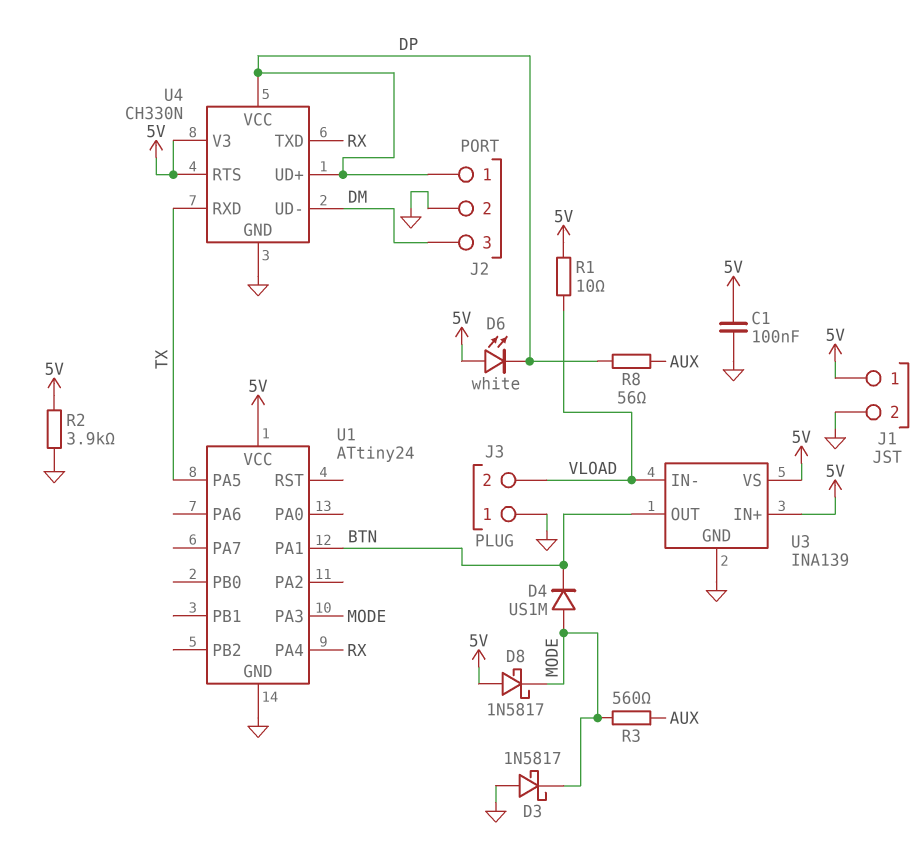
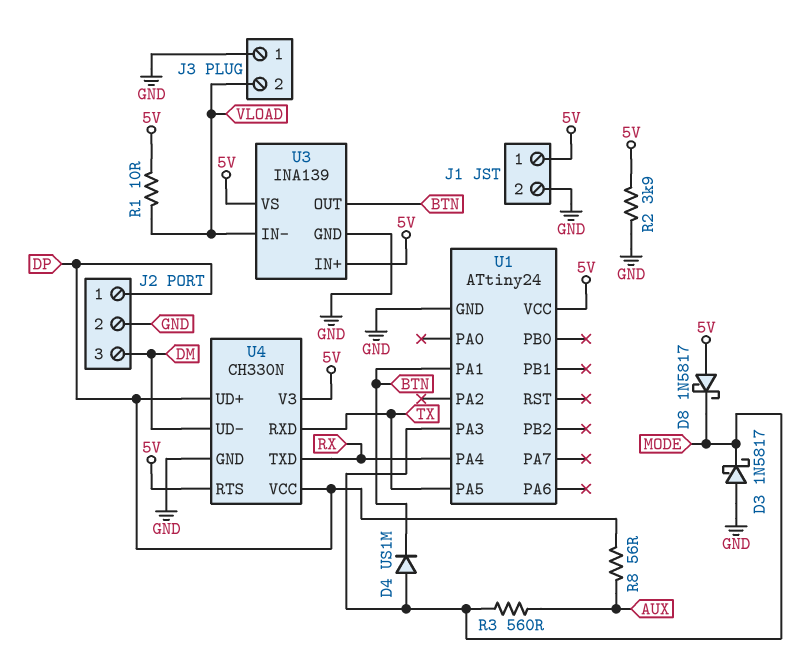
C1: 100nF (5V, GND) -> none
D6: LED white (A 5V, K DP) -> none

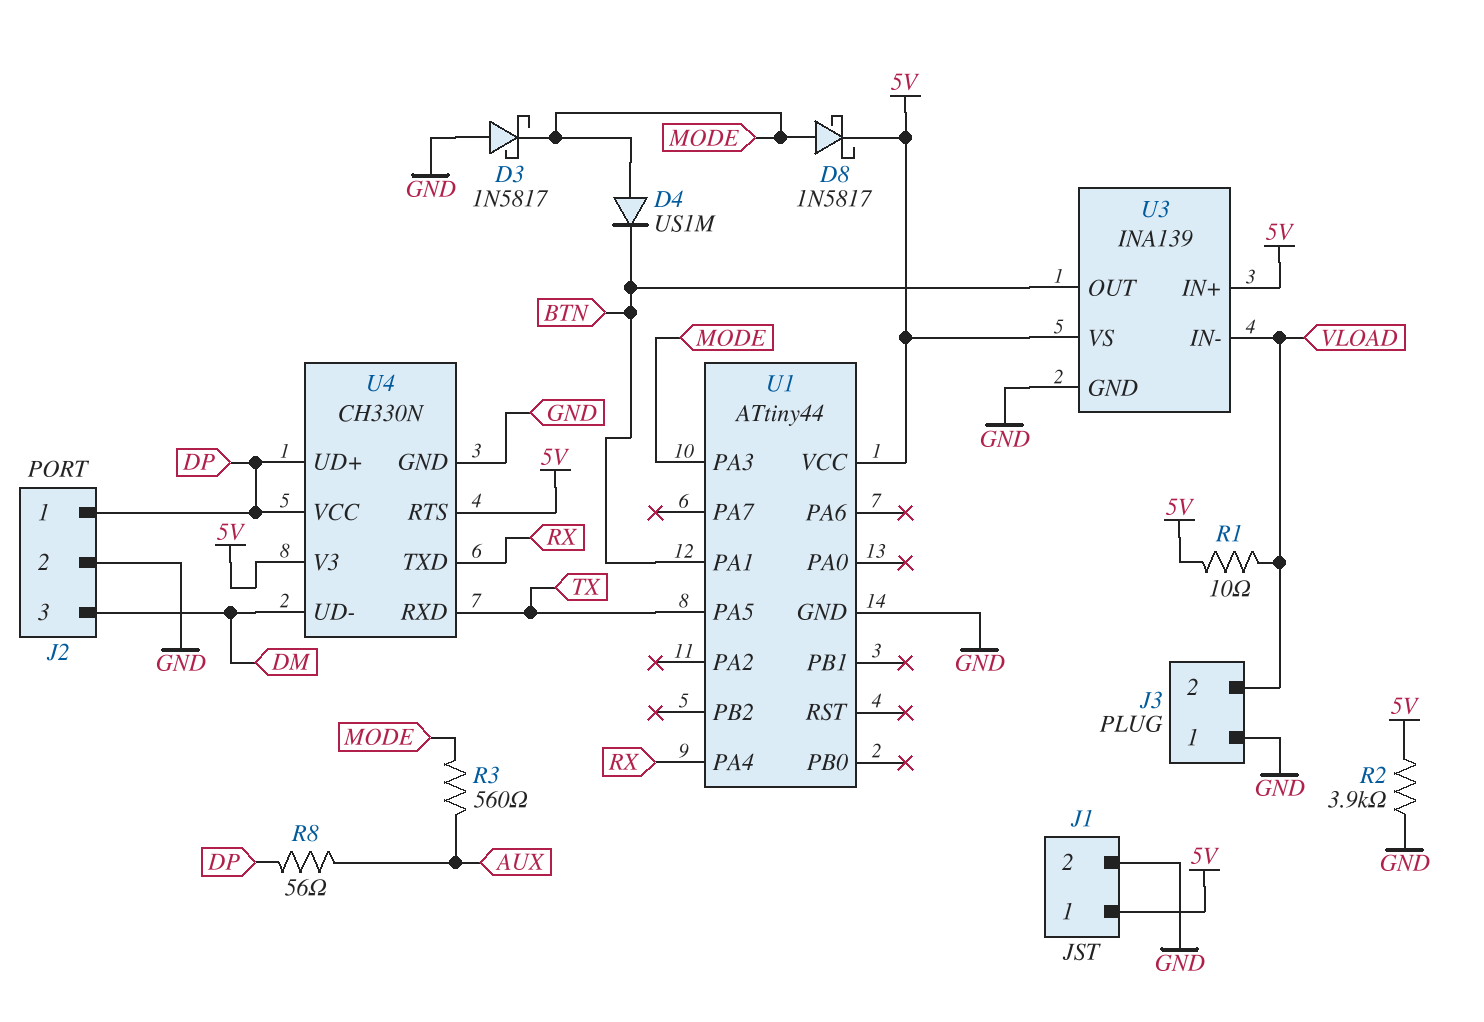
D8: schottky 1N5817 (A 5V, K MODE) -> schottky 1N5817 (A MODE, K 5V)
U1: ATtiny24 -> ATtiny44

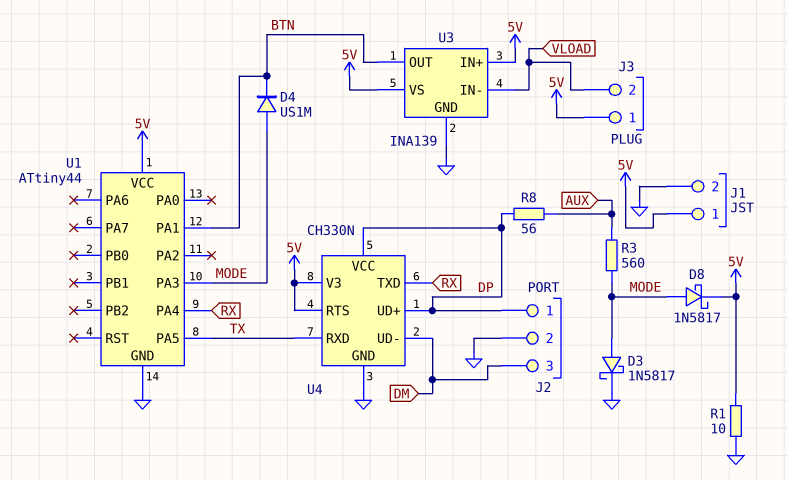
D3: schottky 1N5817 (A GND, K MODE) -> schottky 1N5817 (A MODE, K GND)
J3 pin 1: GND -> 5V
R1: 10 (5V, VLOAD) -> 10 (5V, GND)
R2: 3.9k (5V, GND) -> none

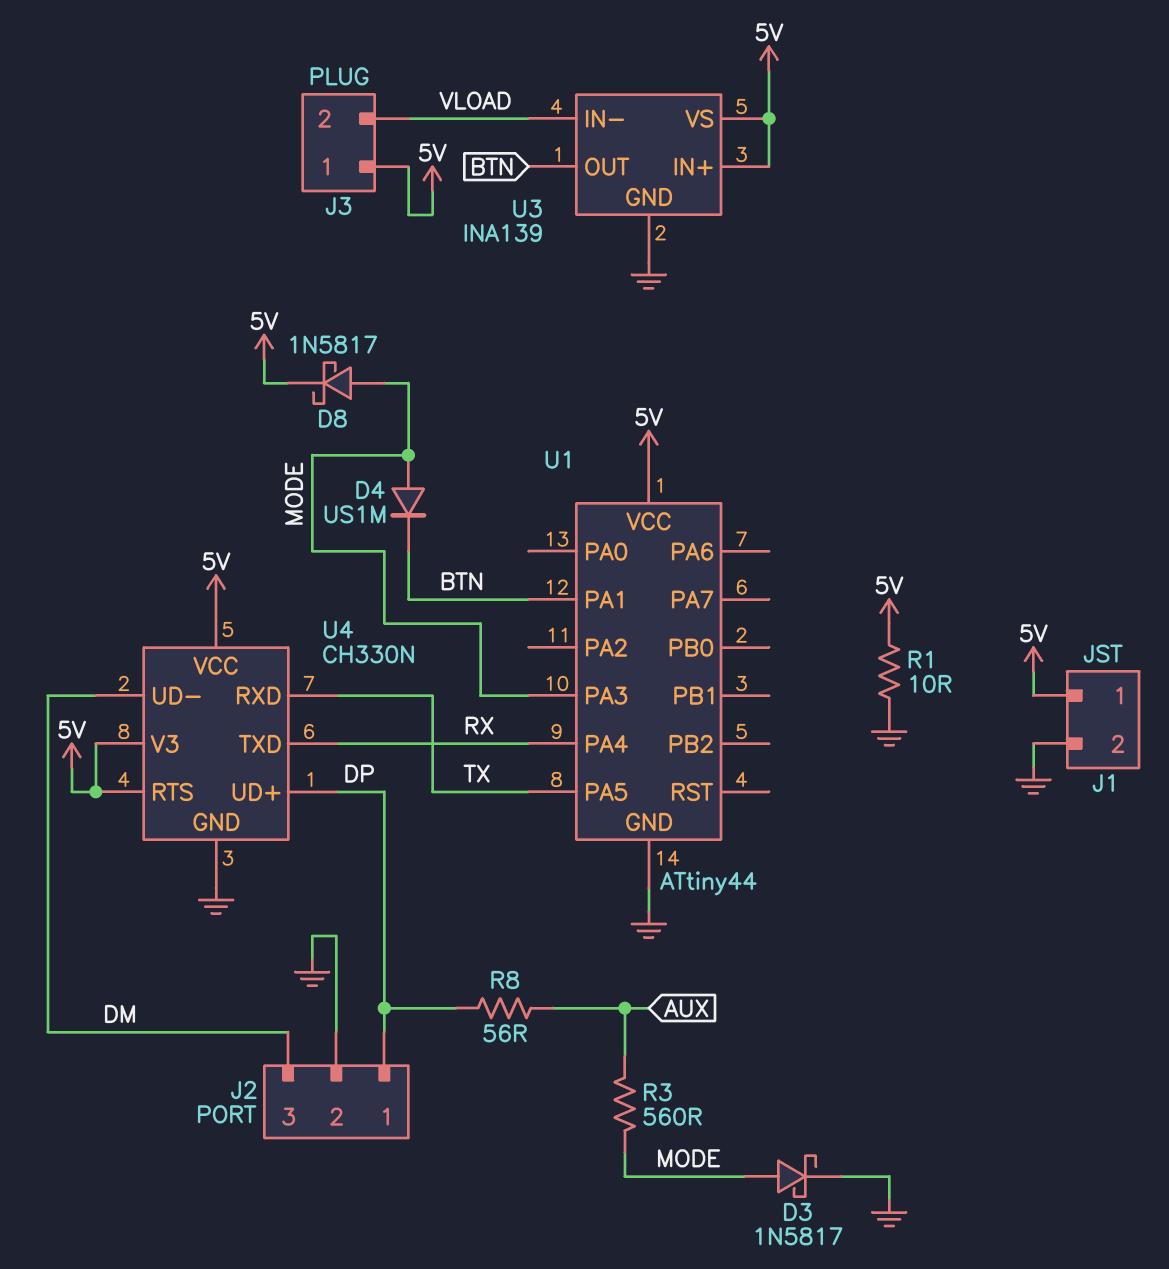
U4 pin VCC: DP -> 5V

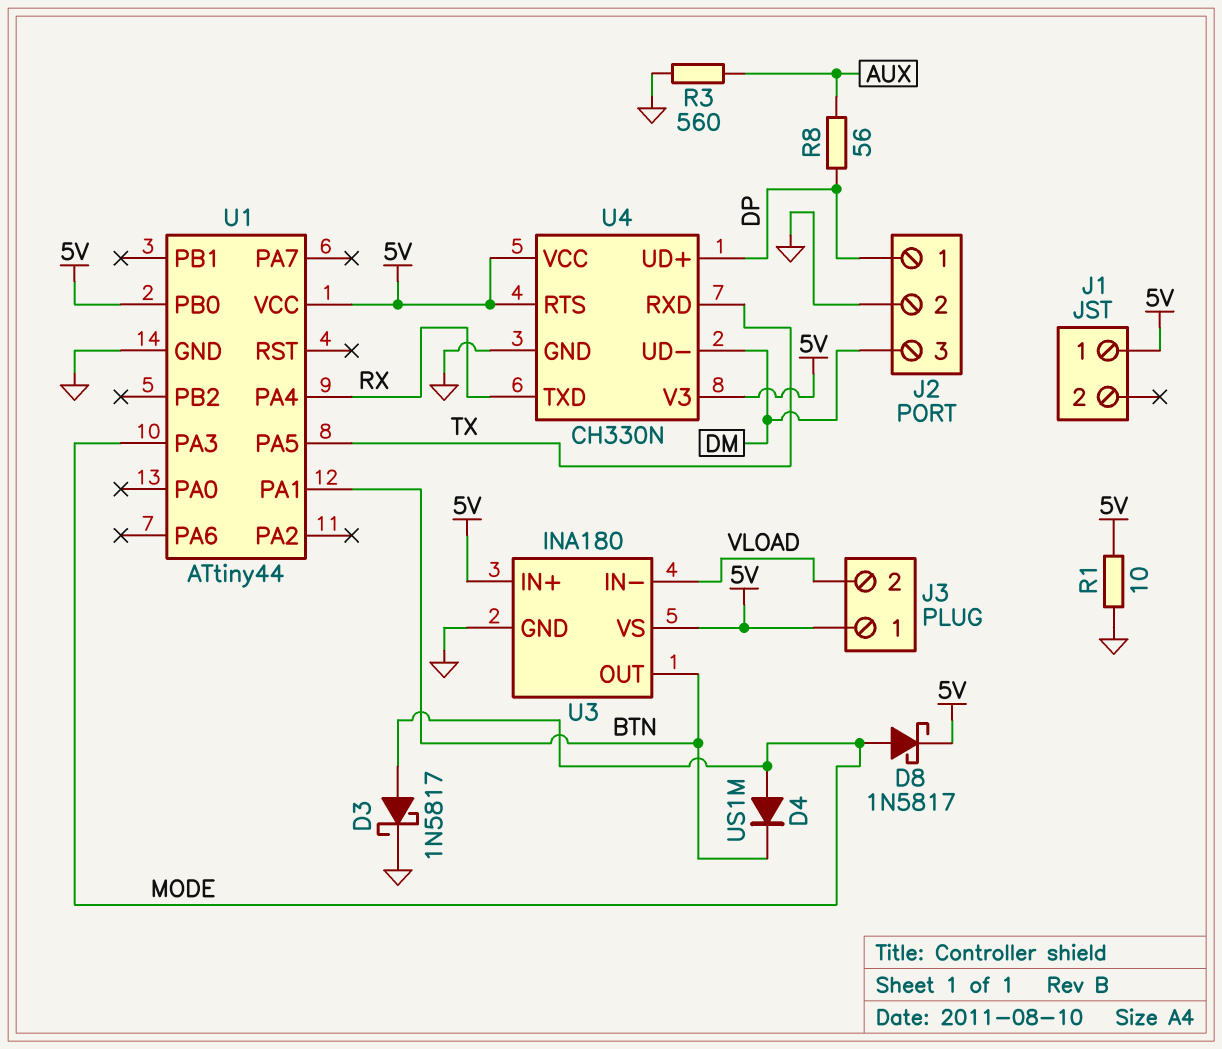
J1 pin 2: GND -> none
R3: 560 (AUX, MODE) -> 560 (AUX, GND)
U1 pin PB0: none -> 5V
U3: INA139 -> INA180

